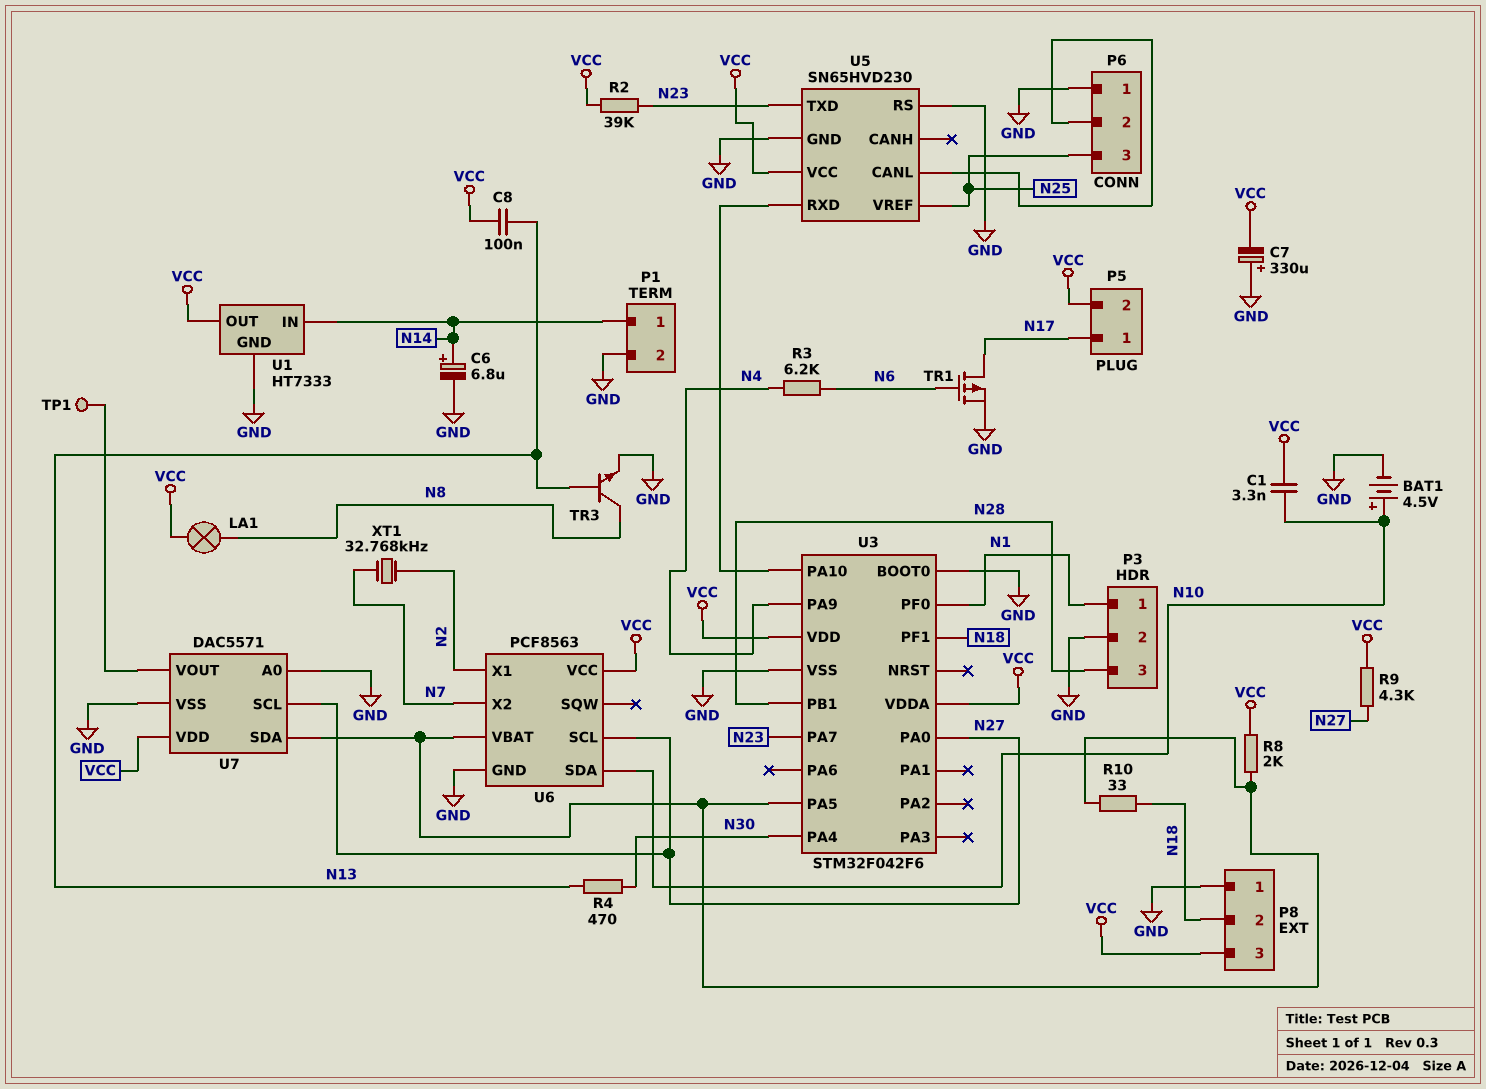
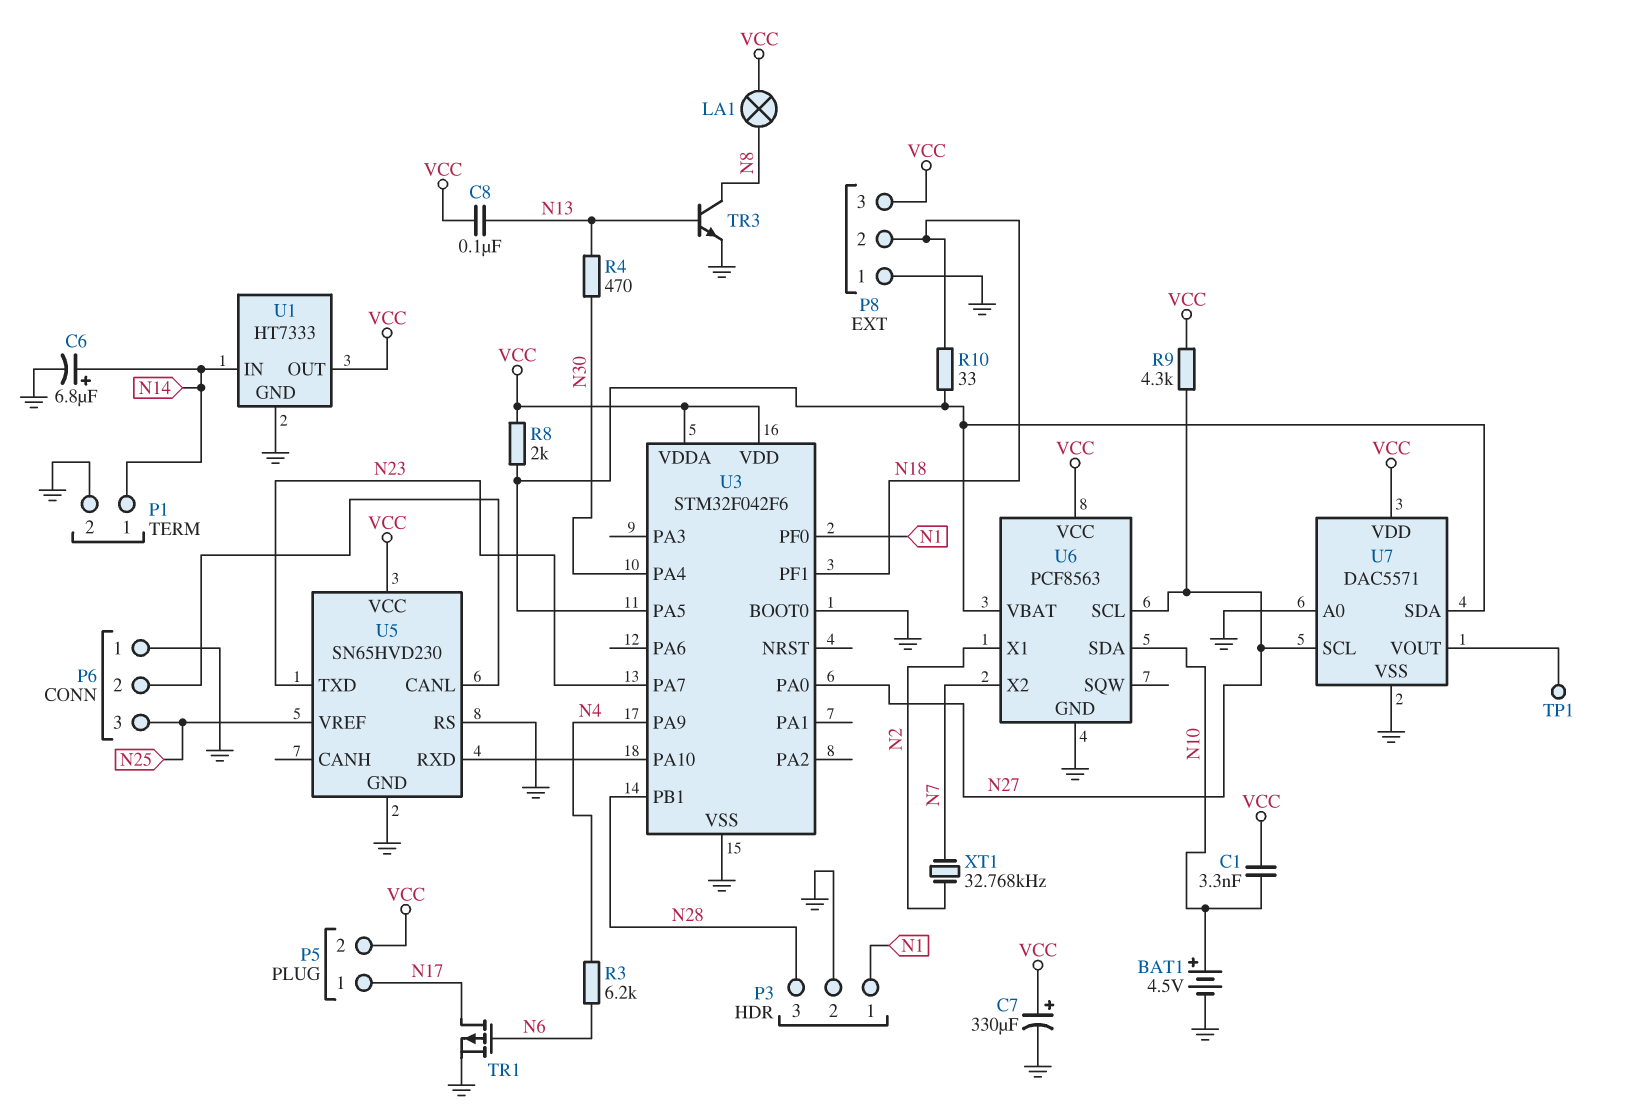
C7: 330uF (plus GND, minus VCC) -> 330uF (plus VCC, minus GND)
R2: 39k (N23, VCC) -> none

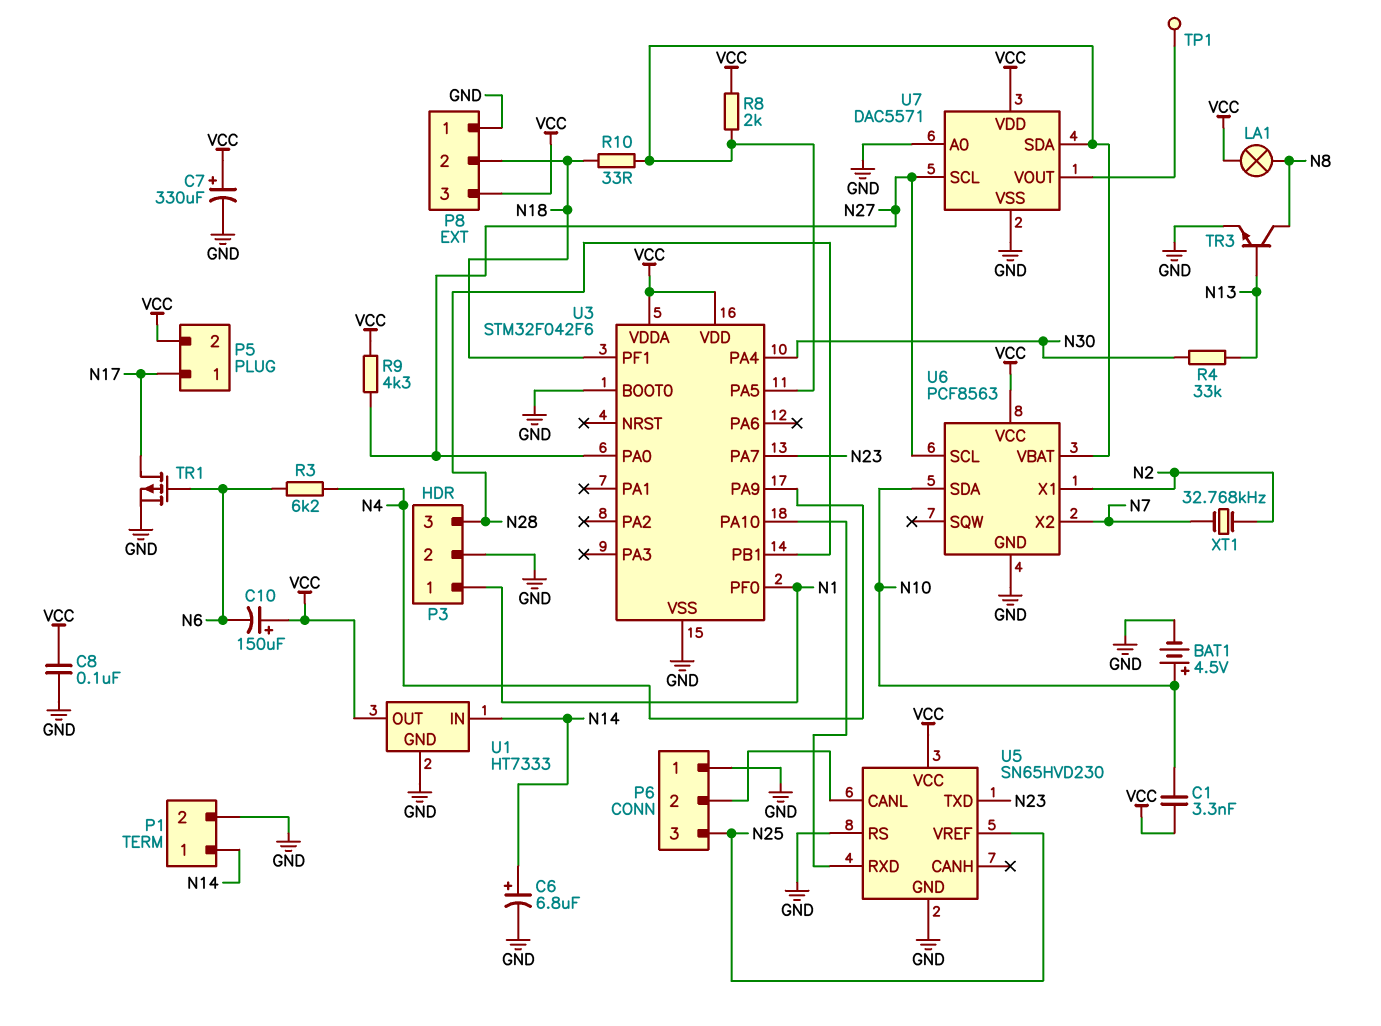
C8: 100nF (N13, VCC) -> 100nF (GND, VCC)
C10: none -> 150uF (plus VCC, minus N6)
R4: 470 (N13, N30) -> 33k (N13, N30)

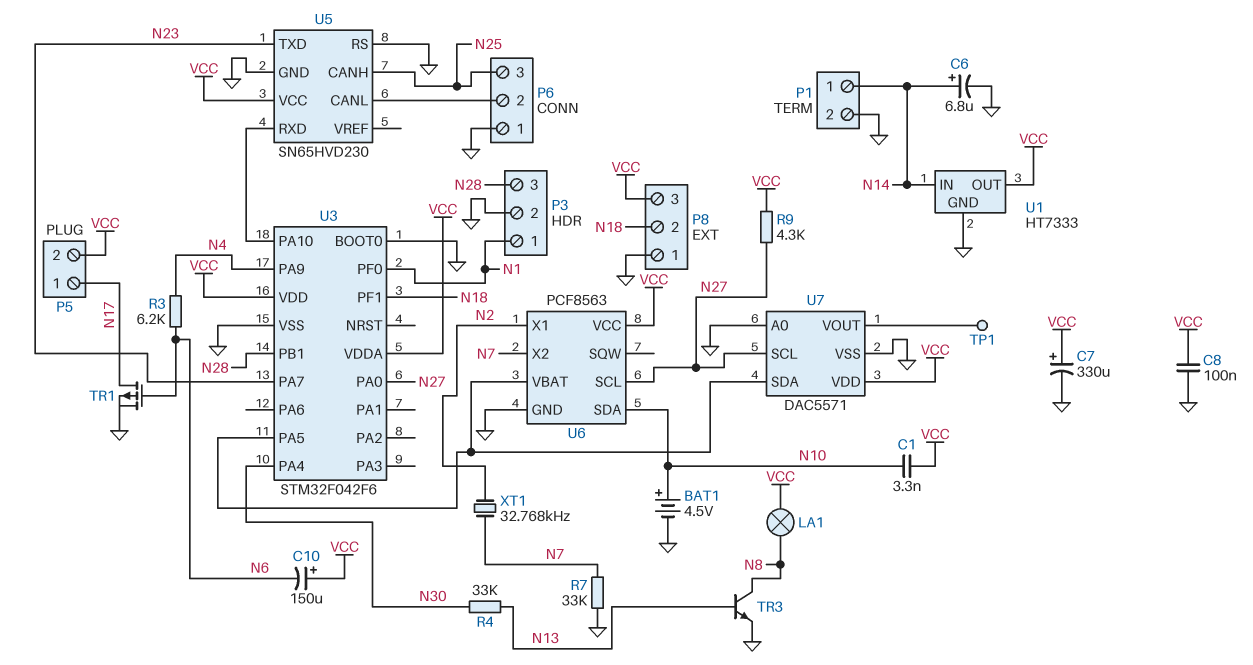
R7: none -> 33k (GND, N7)
R8: 2k (U3/PA5, VCC) -> none
R10: 33 (N18, U3/PA5) -> none
U5 pin CANH: none -> N25
U5 pin VREF: N25 -> none

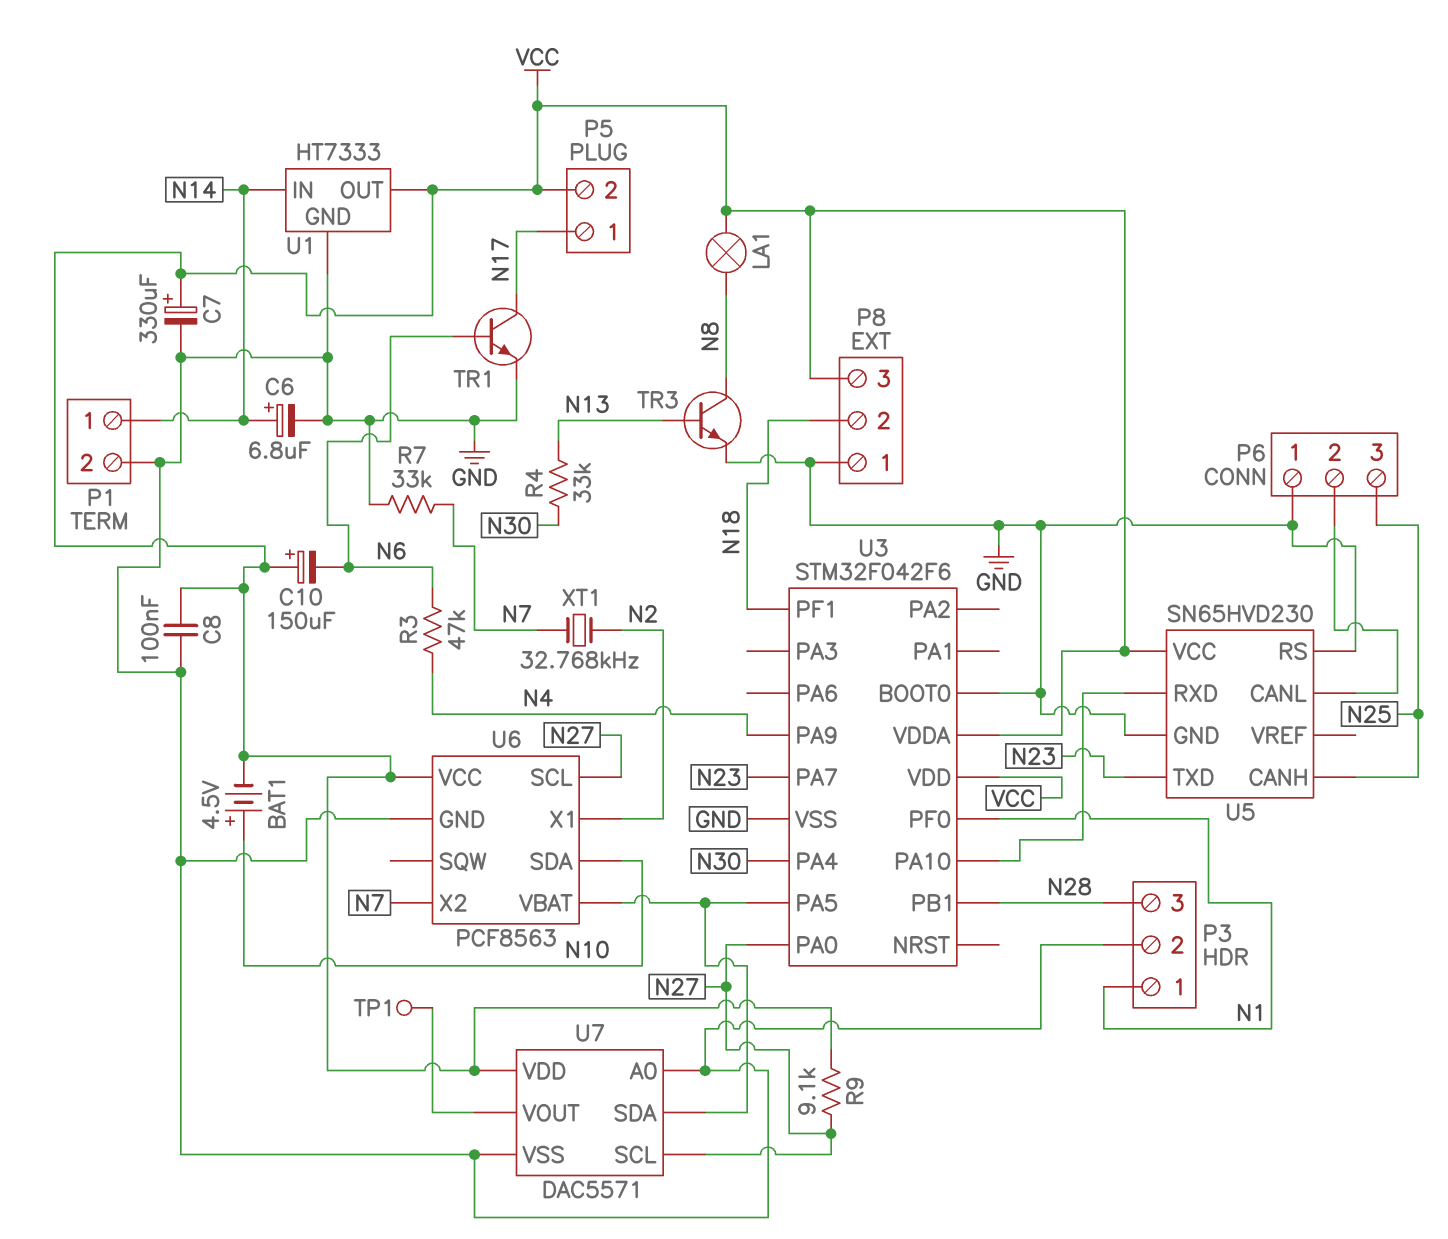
BAT1: 4.5V (plus N10, minus GND) -> 4.5V (plus N10, minus VCC)
C1: 3.3nF (N10, VCC) -> none
R3: 6.2k (N4, N6) -> 47k (N4, N6)
R9: 4.3k (N27, VCC) -> 9.1k (N27, VCC)
TR1: PMOS (G N6, D N17, S GND) -> NPN (B N6, C N17, E GND)

